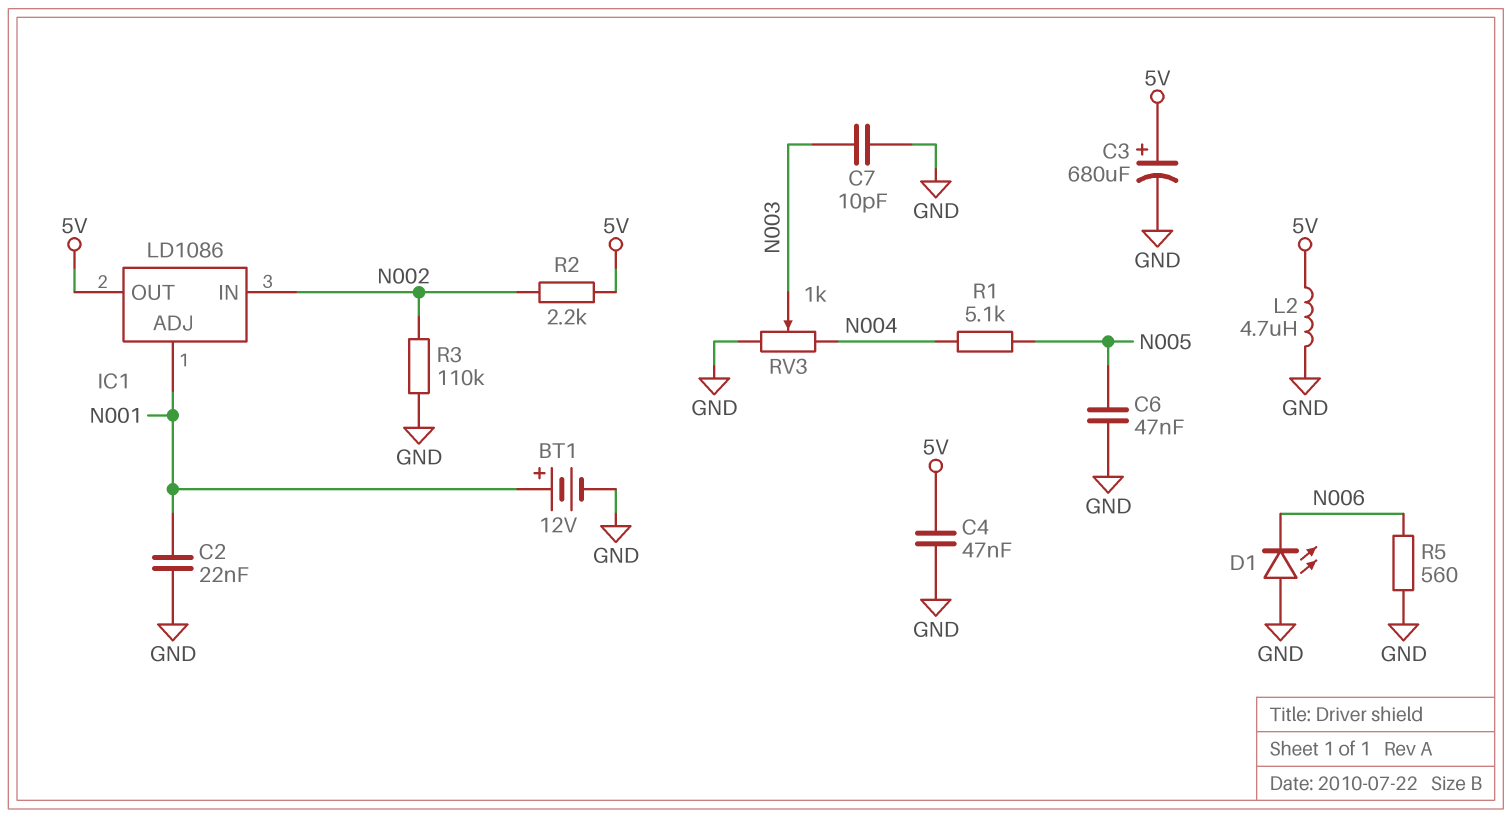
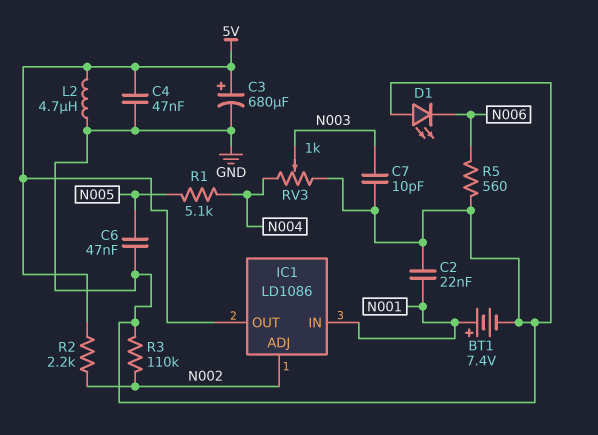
BT1: 12V (plus N001, minus GND) -> 7.4V (plus N001, minus GND)
IC1 pin ADJ: N001 -> N002
IC1 pin IN: N002 -> N001

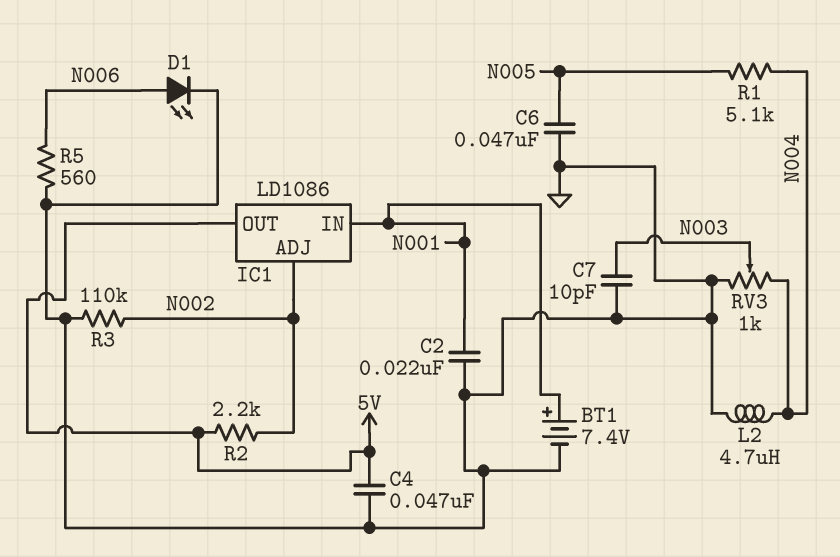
C3: 680uF (plus 5V, minus GND) -> none
D1: LED (A GND, K N006) -> LED (A N006, K GND)
L2: 4.7uH (5V, GND) -> 4.7uH (GND, N004)

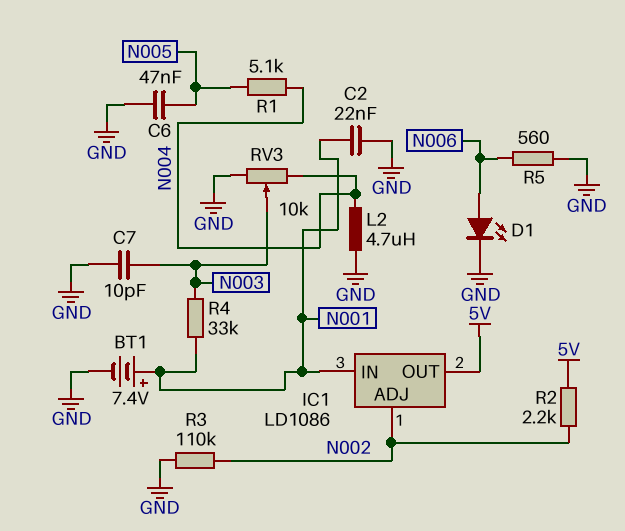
C4: 47nF (5V, GND) -> none
R4: none -> 33k (N001, N003)
RV3: 1k (GND, N004, wiper N003) -> 10k (GND, N004, wiper N003)

